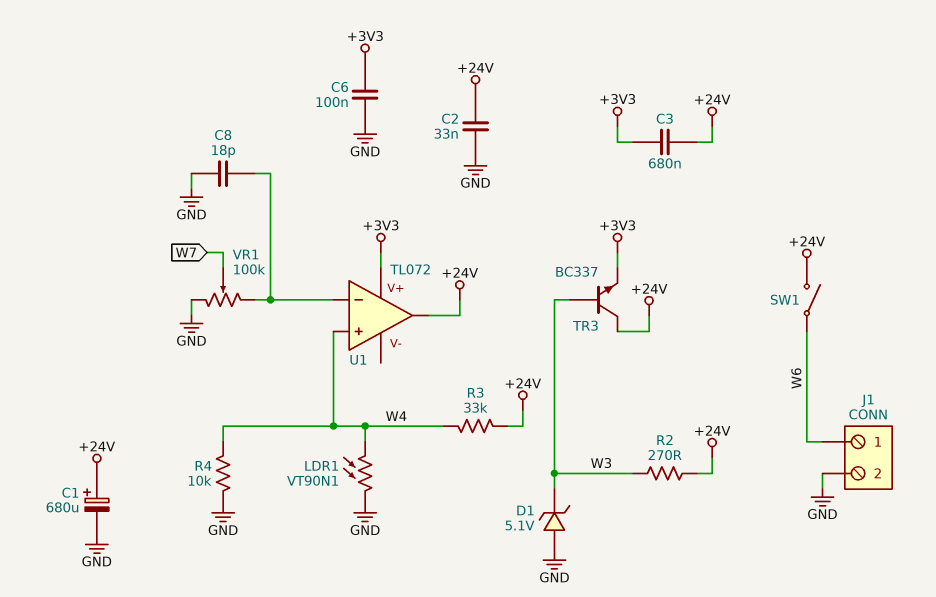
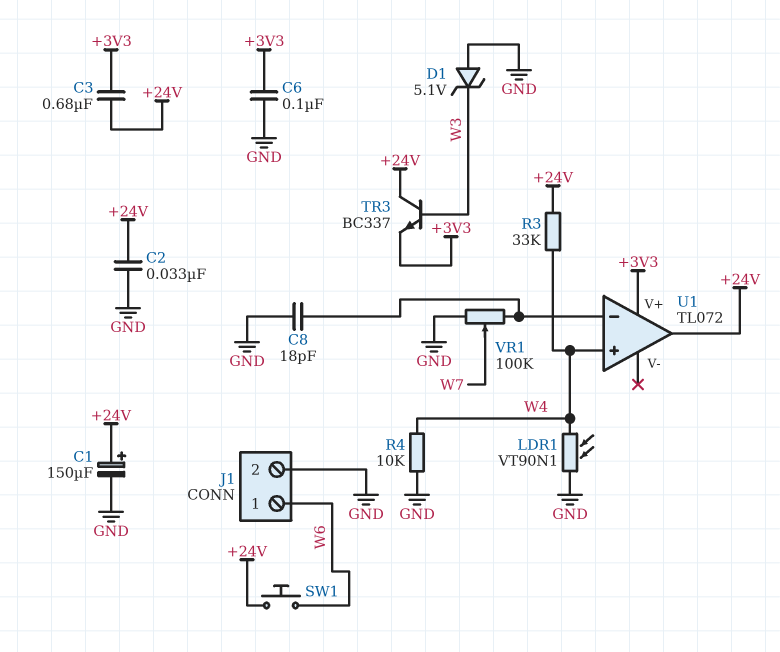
C1: 680uF (plus +24V, minus GND) -> 150uF (plus +24V, minus GND)
R2: 270 (+24V, W3) -> none
SW1: switch (+24V, W6) -> button (+24V, W6)

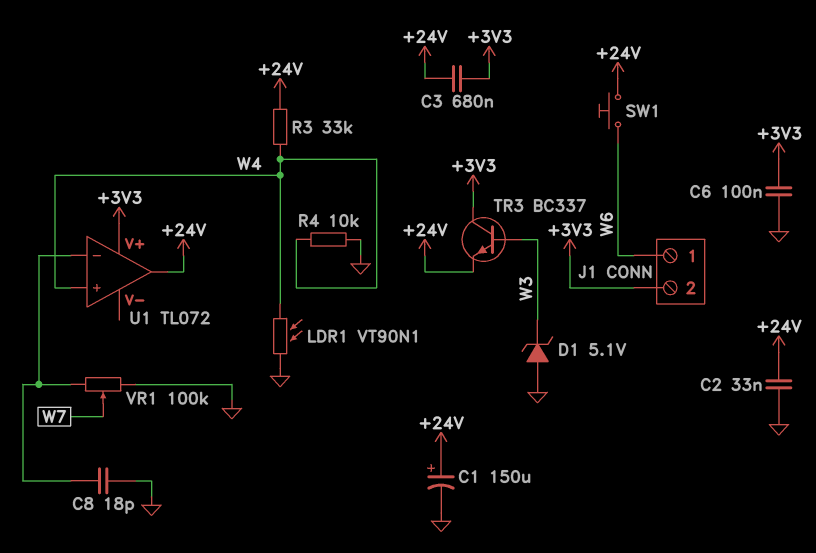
J1 pin 2: GND -> +3V3
TR3: NPN BC337 (B W3, C +24V, E +3V3) -> NPN BC337 (B W3, C +3V3, E +24V)

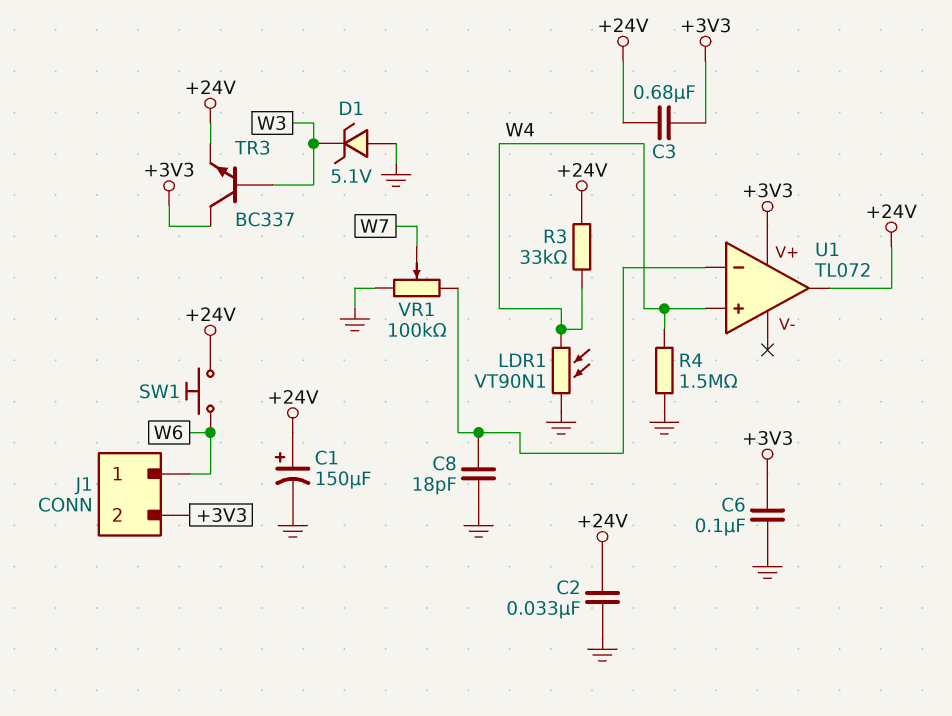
R4: 10k (GND, W4) -> 1.5M (GND, W4)

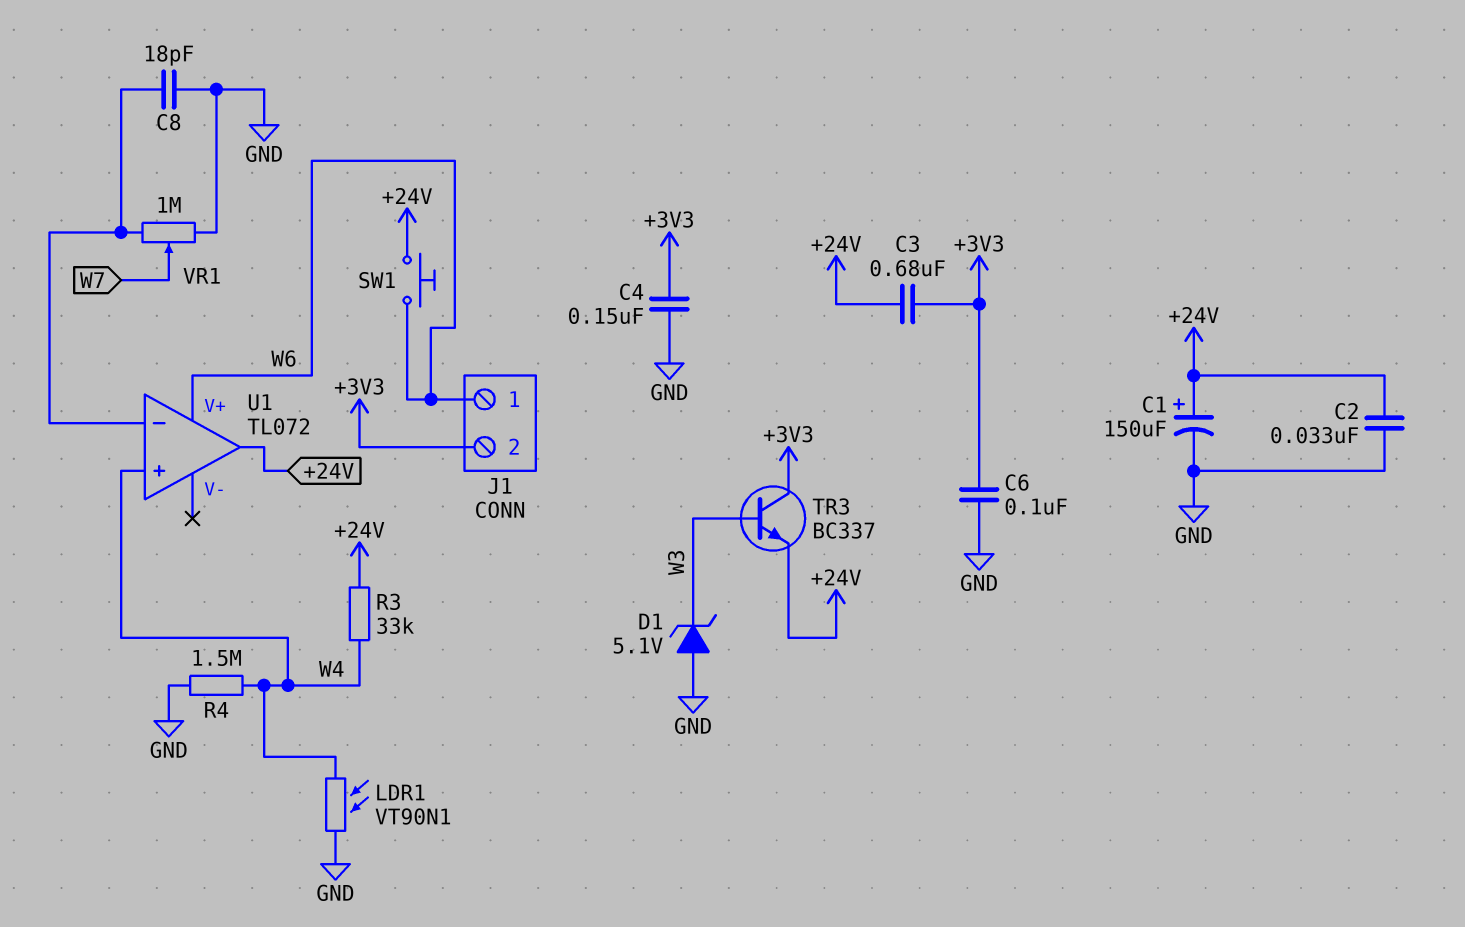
C4: none -> 150nF (+3V3, GND)
U1 pin V+: +3V3 -> W6
VR1: 100k (GND, U1/in-, wiper W7) -> 1M (GND, U1/in-, wiper W7)

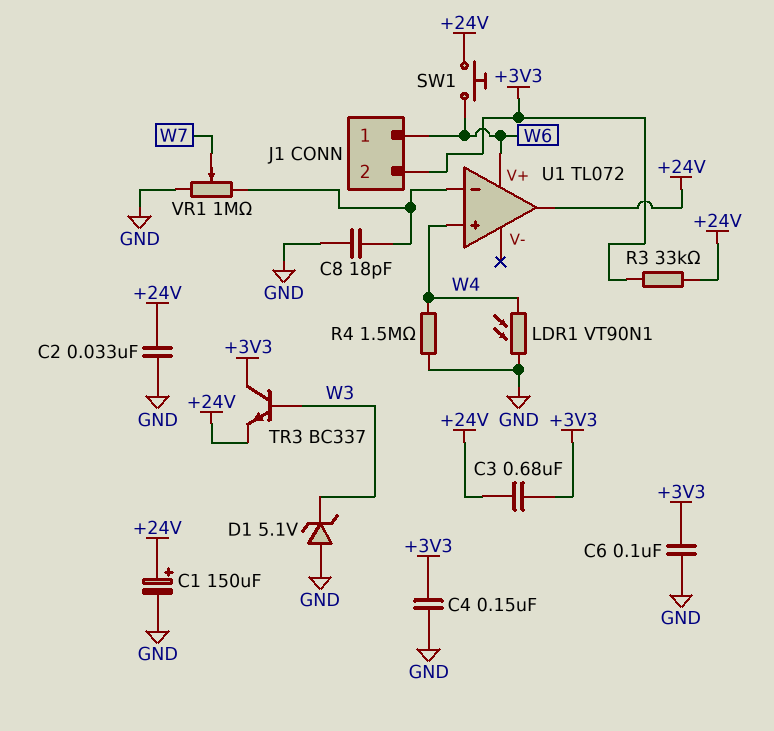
R3: 33k (+24V, W4) -> 33k (+3V3, +24V)

